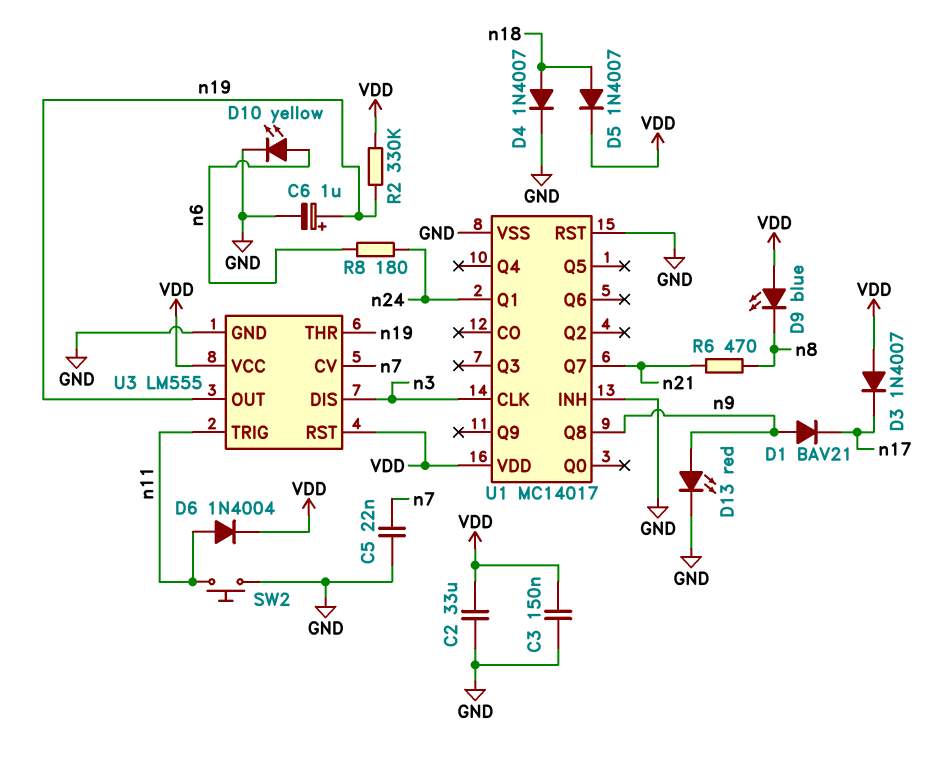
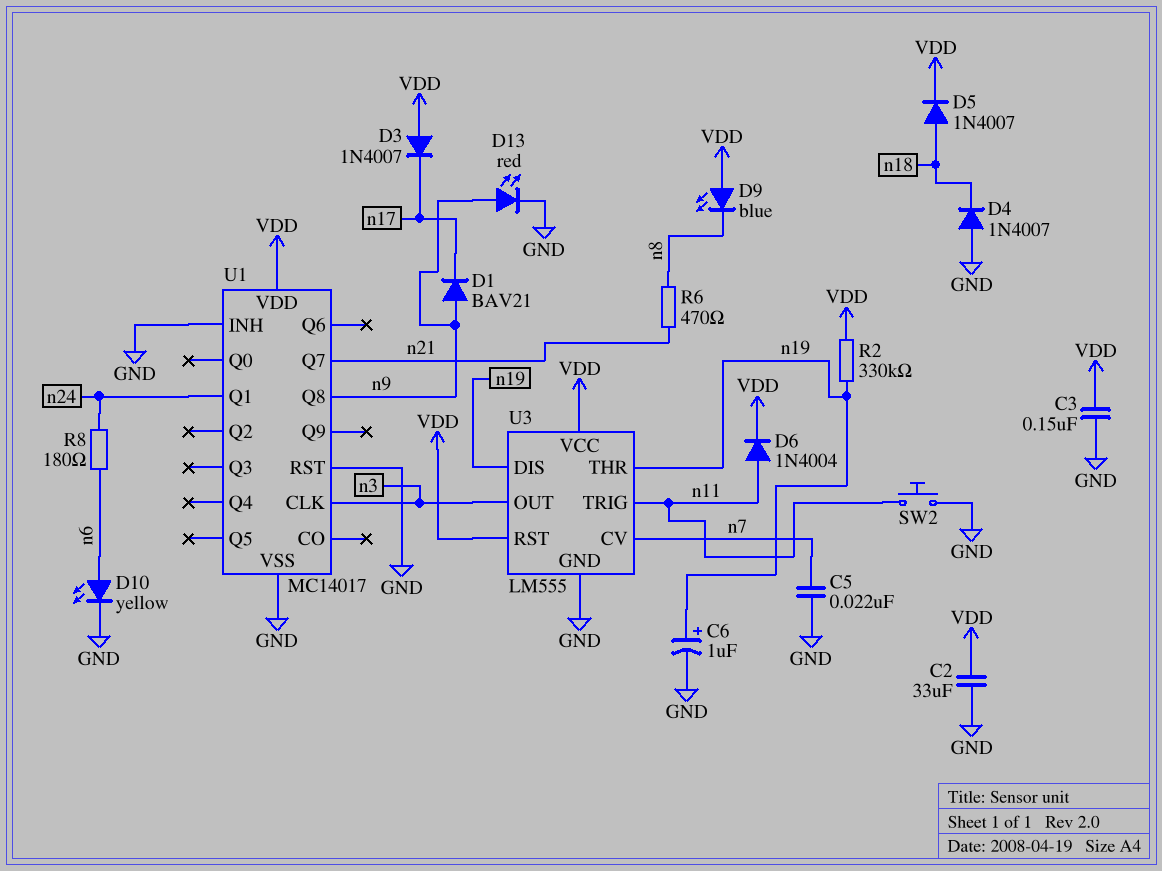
D4: diode 1N4007 (A n18, K GND) -> diode 1N4007 (A GND, K n18)
U3 pin DIS: n3 -> n19
U3 pin OUT: n19 -> n3

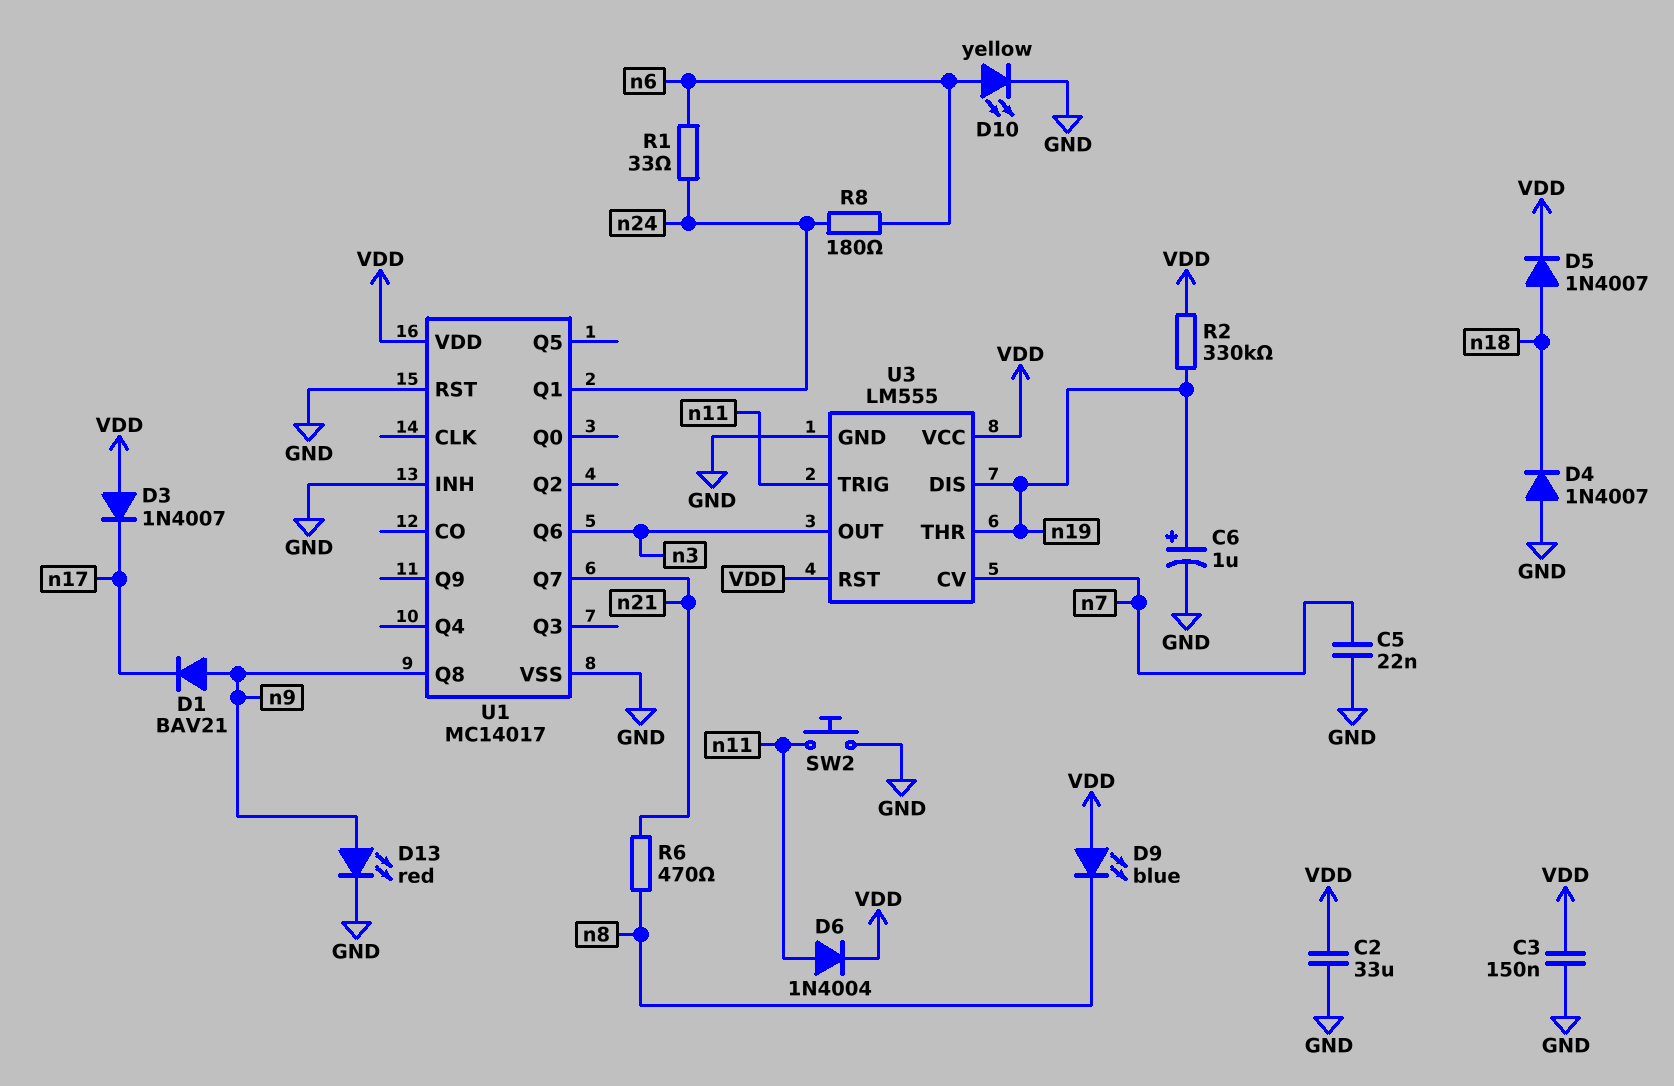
R1: none -> 33 (n6, n24)
U1 pin CLK: n3 -> none
U1 pin Q6: none -> n3

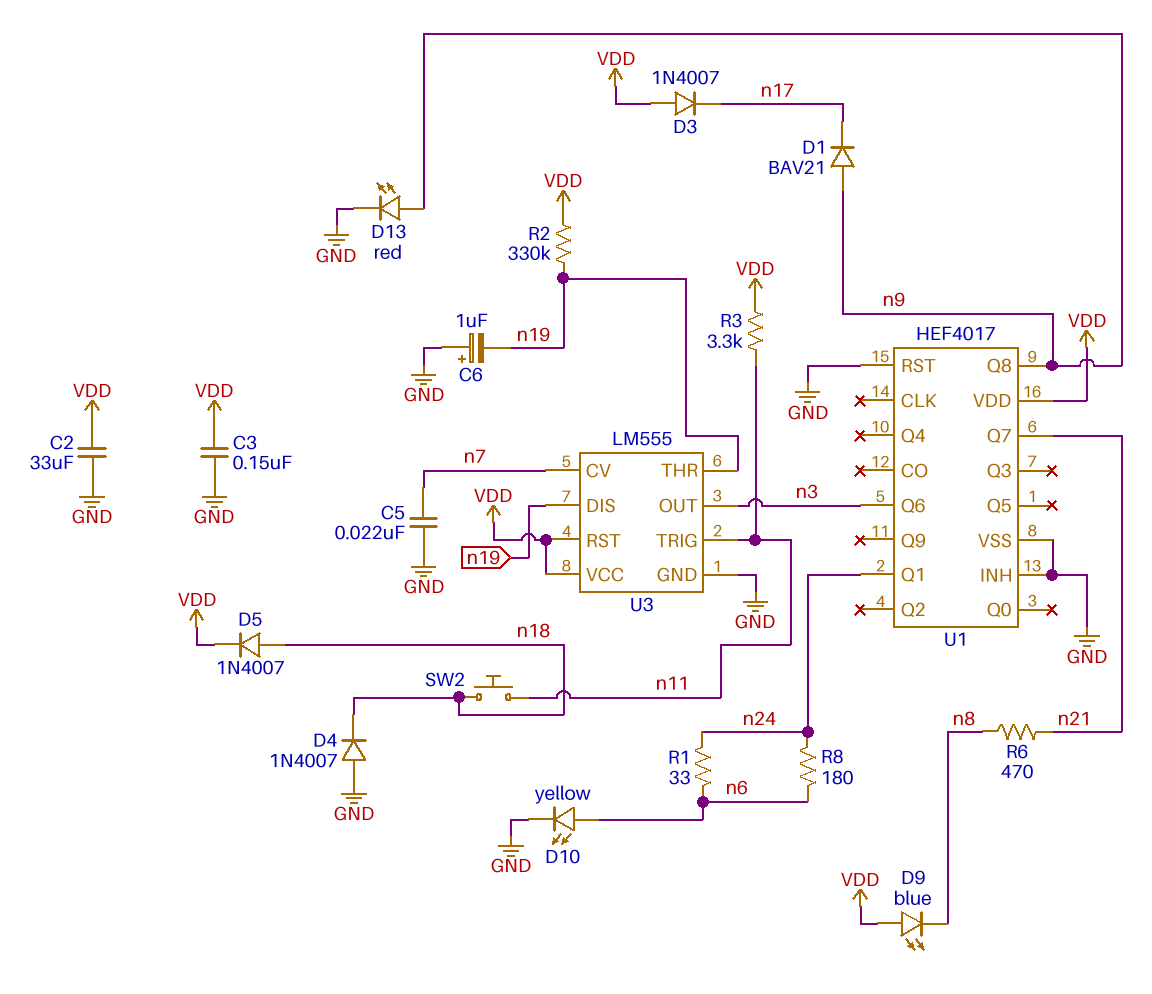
C6: 1uF (plus n19, minus GND) -> 1uF (plus GND, minus n19)
D6: diode 1N4004 (A n11, K VDD) -> none
R3: none -> 3.3k (VDD, n11)
SW2: button (GND, n11) -> button (n11, n18)
U1: MC14017 -> HEF4017

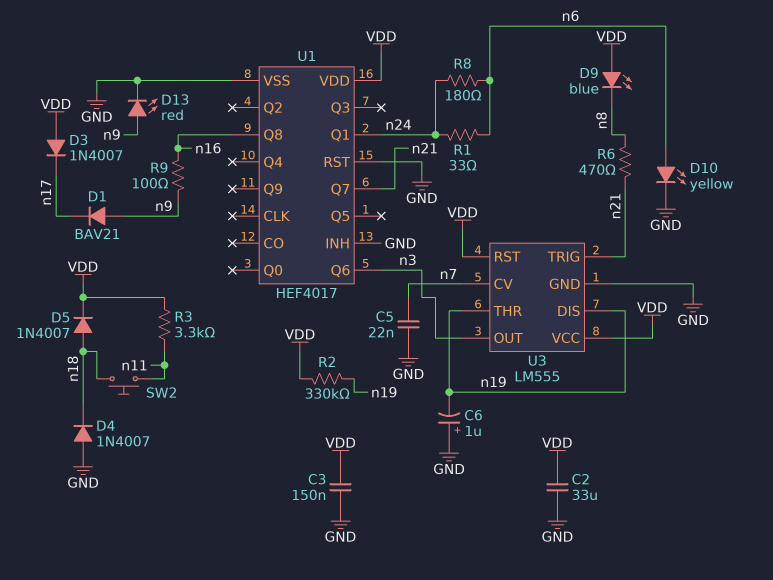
R9: none -> 100 (n9, n16)
U1 pin Q8: n9 -> n16
U3 pin TRIG: n11 -> n21

